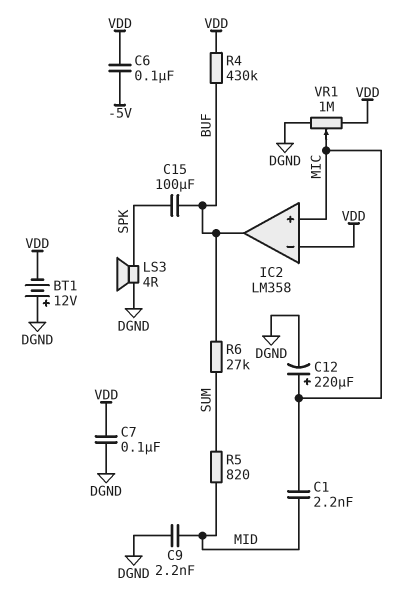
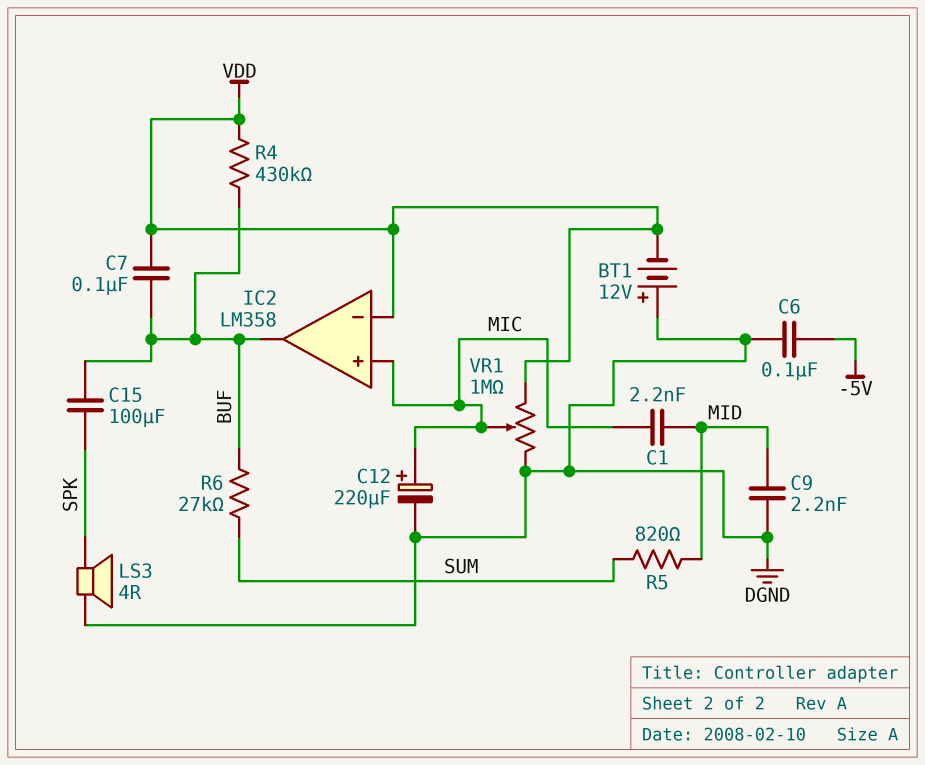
C6: 100nF (-5V, VDD) -> 100nF (-5V, DGND)
C7: 100nF (DGND, VDD) -> 100nF (BUF, VDD)

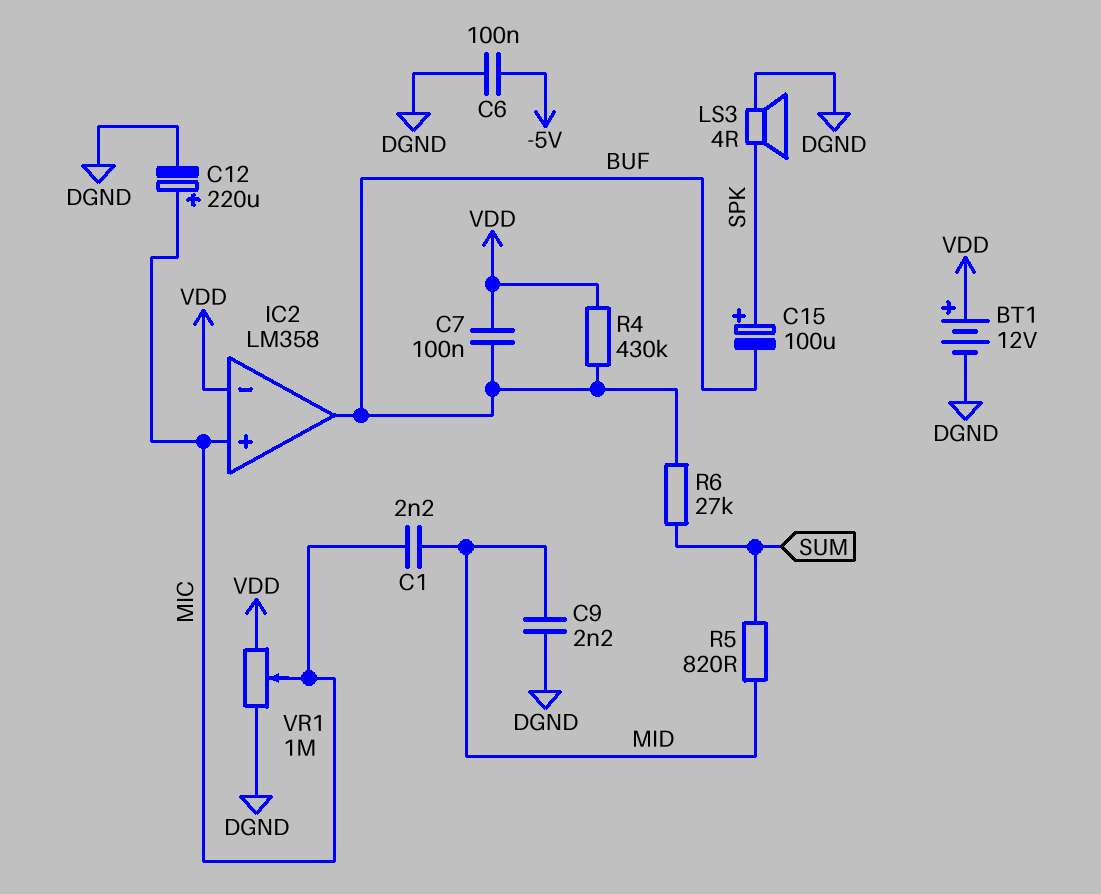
BT1: 12V (plus DGND, minus VDD) -> 12V (plus VDD, minus DGND)
C15: 100uF (BUF, SPK) -> 100uF (plus SPK, minus BUF)

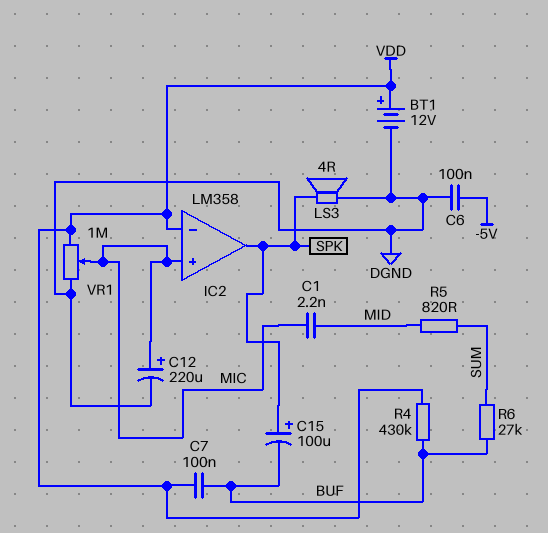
C9: 2.2nF (DGND, MID) -> none
IC2 pin out: BUF -> SPK

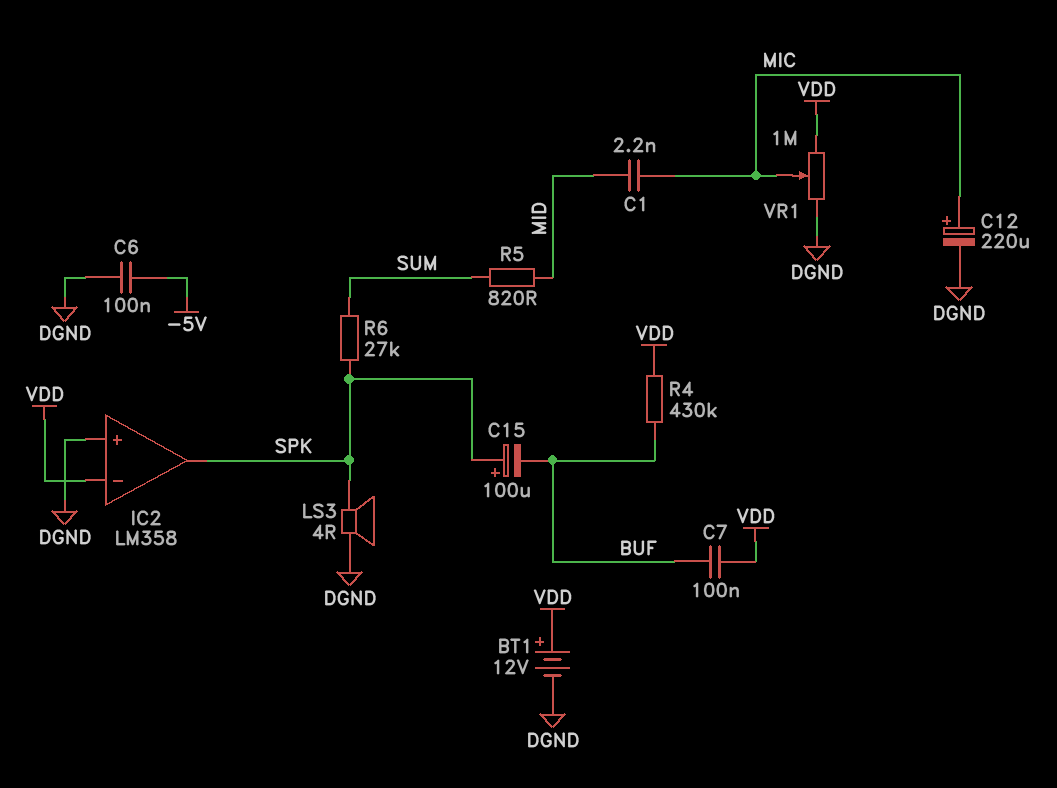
IC2 pin in+: MIC -> DGND
R6: 27k (BUF, SUM) -> 27k (SPK, SUM)

